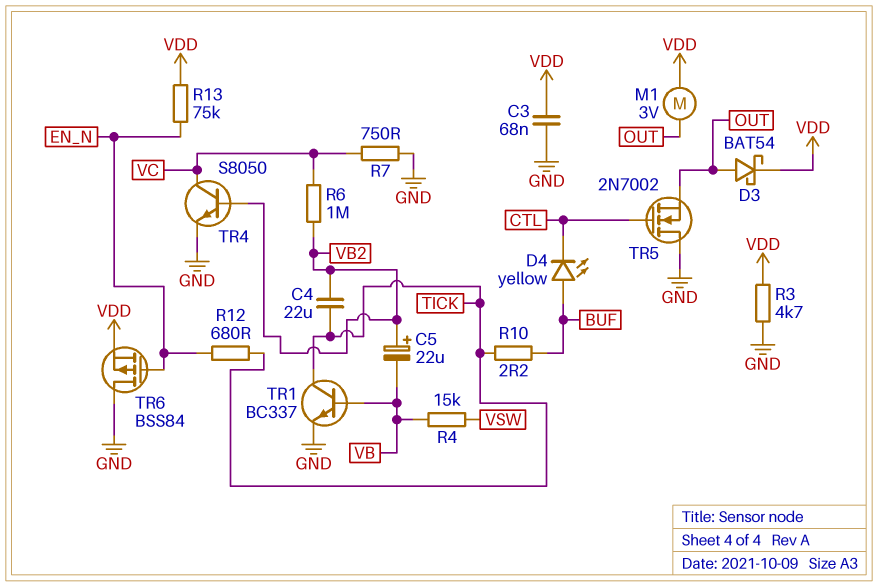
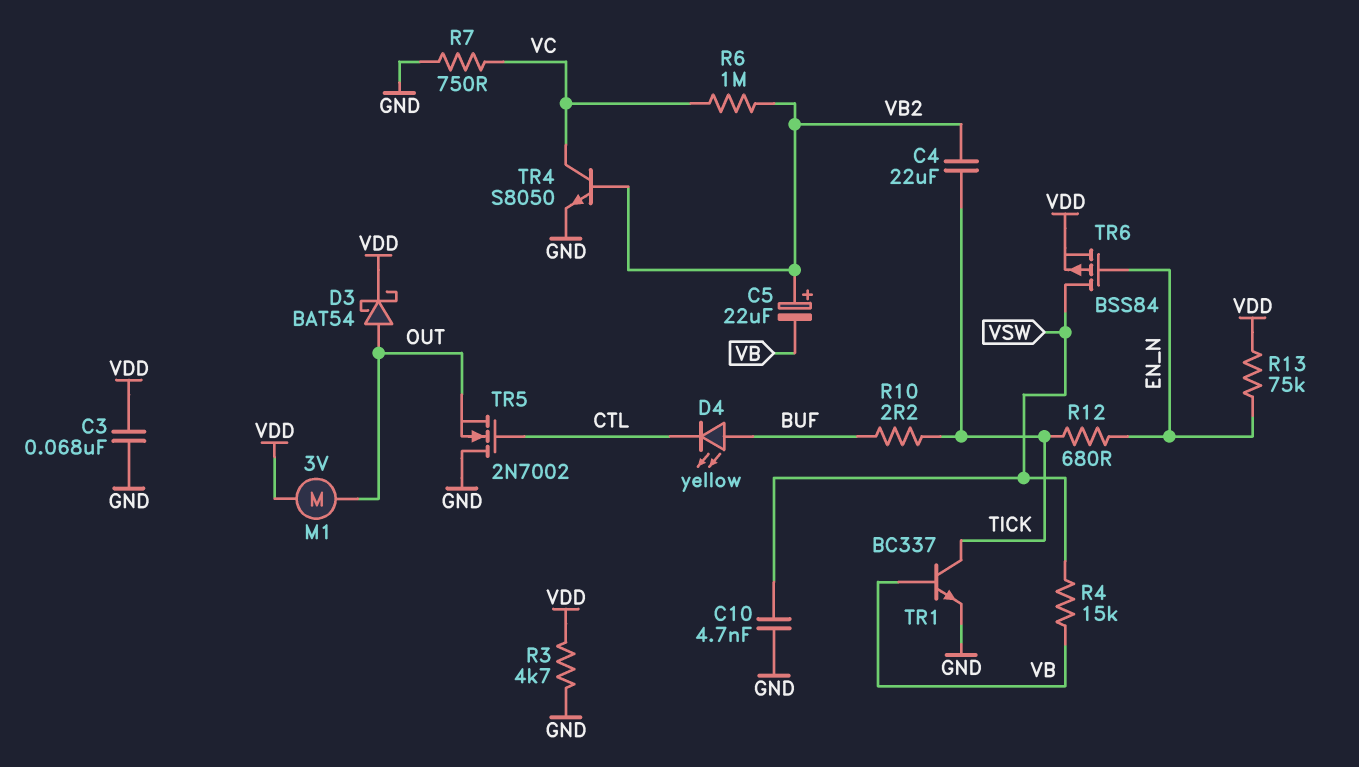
C10: none -> 4.7nF (GND, VSW)
TR6: PMOS BSS84 (G EN_N, D GND, S VDD) -> PMOS BSS84 (G EN_N, D VSW, S VDD)

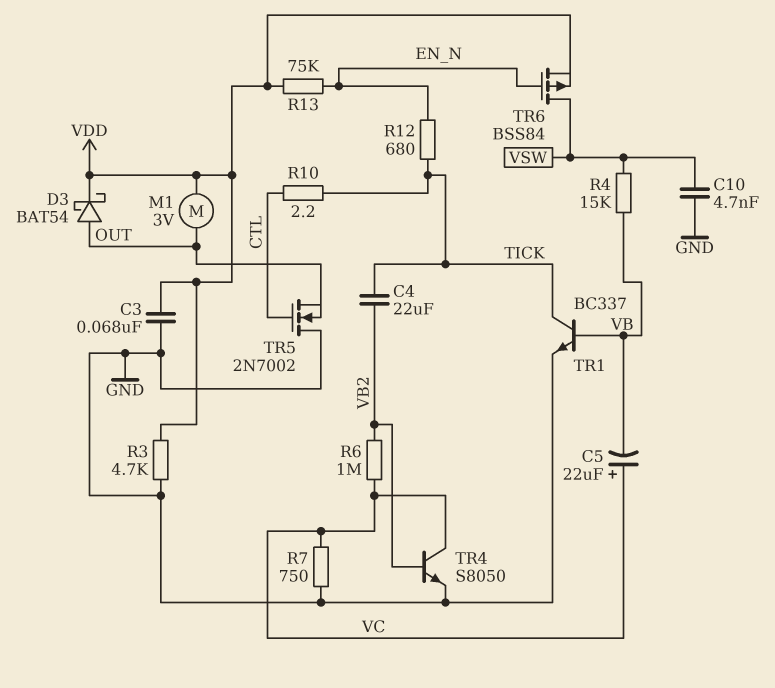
C5: 22uF (plus VB2, minus VB) -> 22uF (plus VC, minus VB)
D4: LED yellow (A BUF, K CTL) -> none
R10: 2.2 (BUF, TICK) -> 2.2 (CTL, TICK)

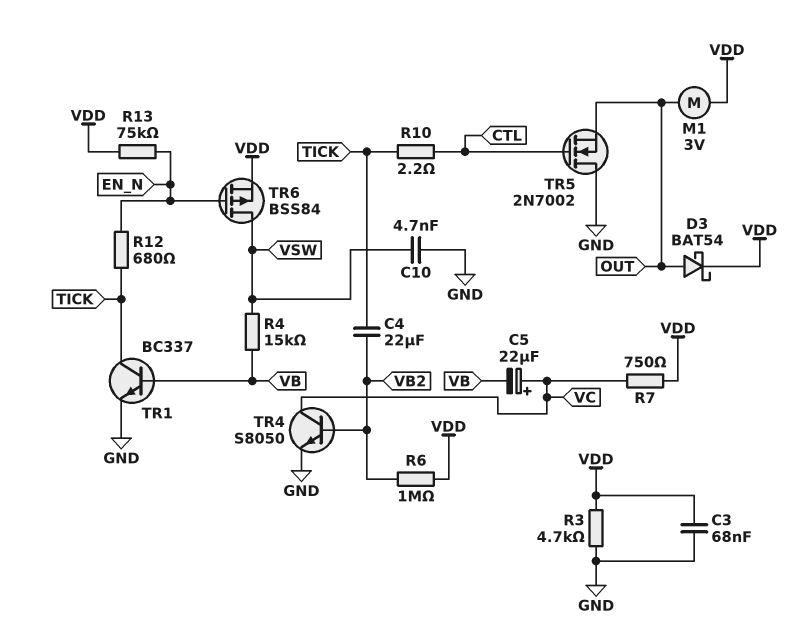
R6: 1M (VB2, VC) -> 1M (VB2, VDD)
R7: 750 (GND, VC) -> 750 (VC, VDD)

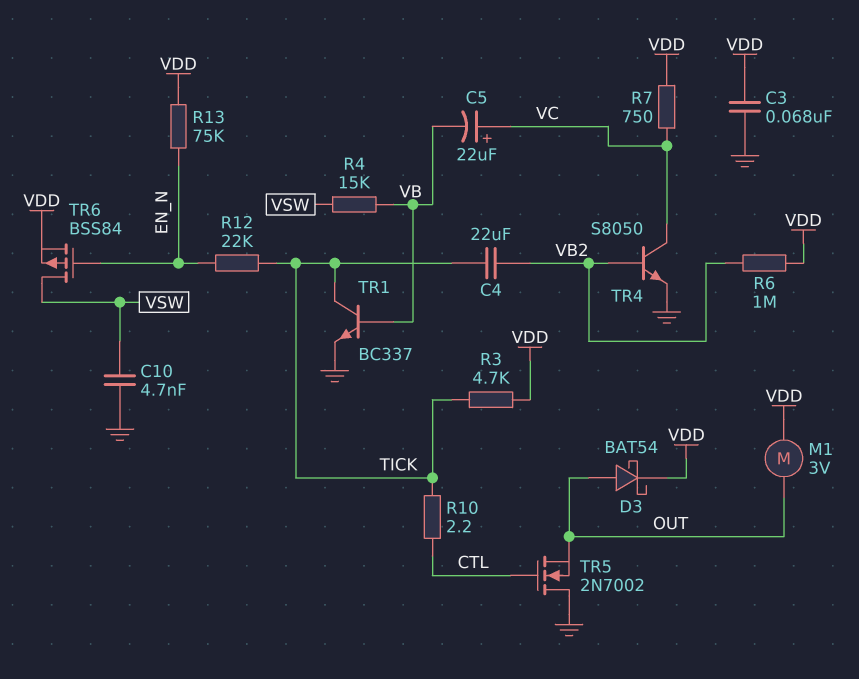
R3: 4.7k (GND, VDD) -> 4.7k (TICK, VDD)
R12: 680 (EN_N, TICK) -> 22k (EN_N, TICK)

